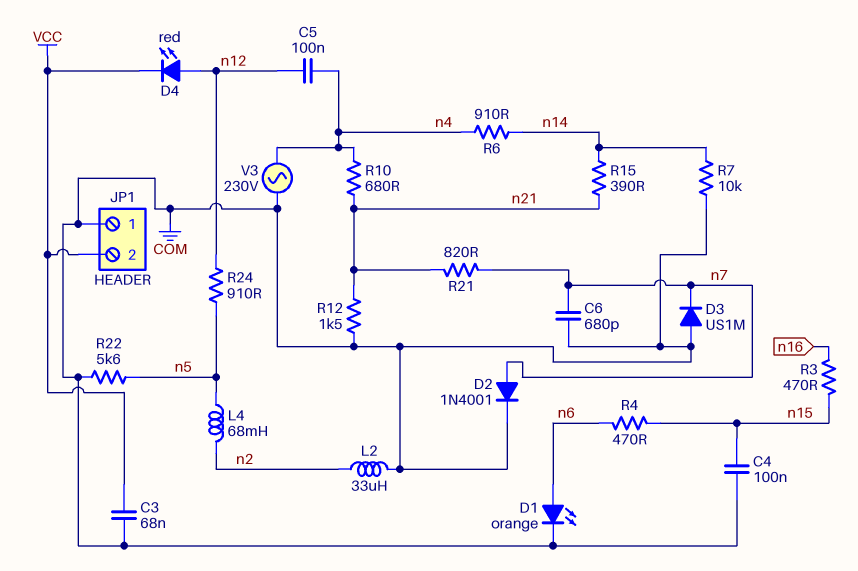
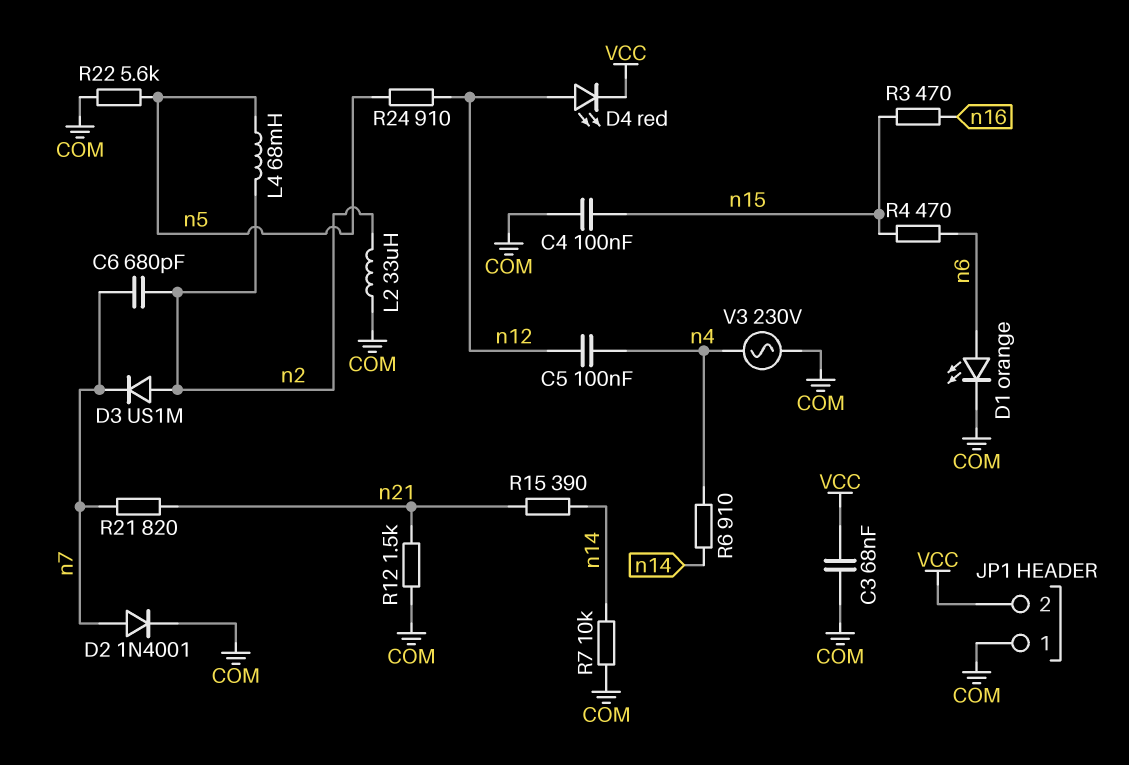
C6: 680pF (COM, n7) -> 680pF (n2, n7)
D3: diode US1M (A COM, K n7) -> diode US1M (A n2, K n7)
R10: 680 (n4, n21) -> none

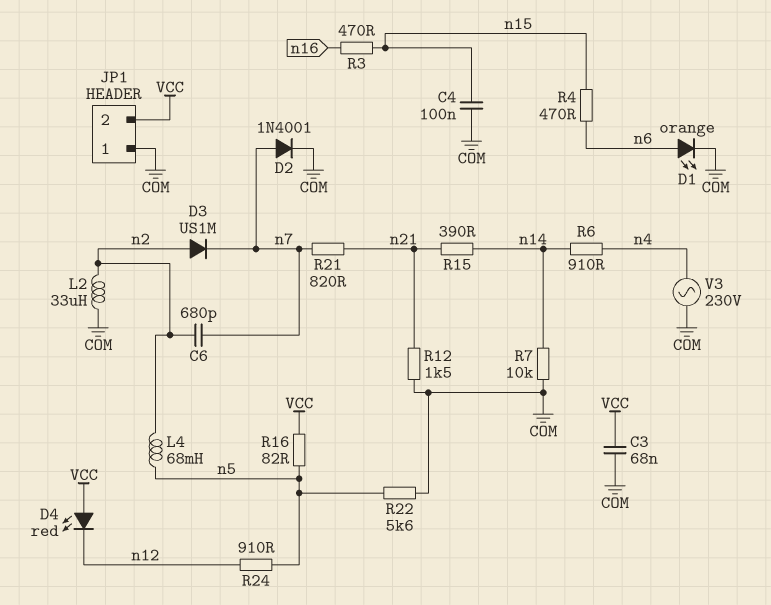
C5: 100nF (n4, n12) -> none
D4: LED red (A n12, K VCC) -> LED red (A VCC, K n12)
R16: none -> 82 (VCC, n5)

